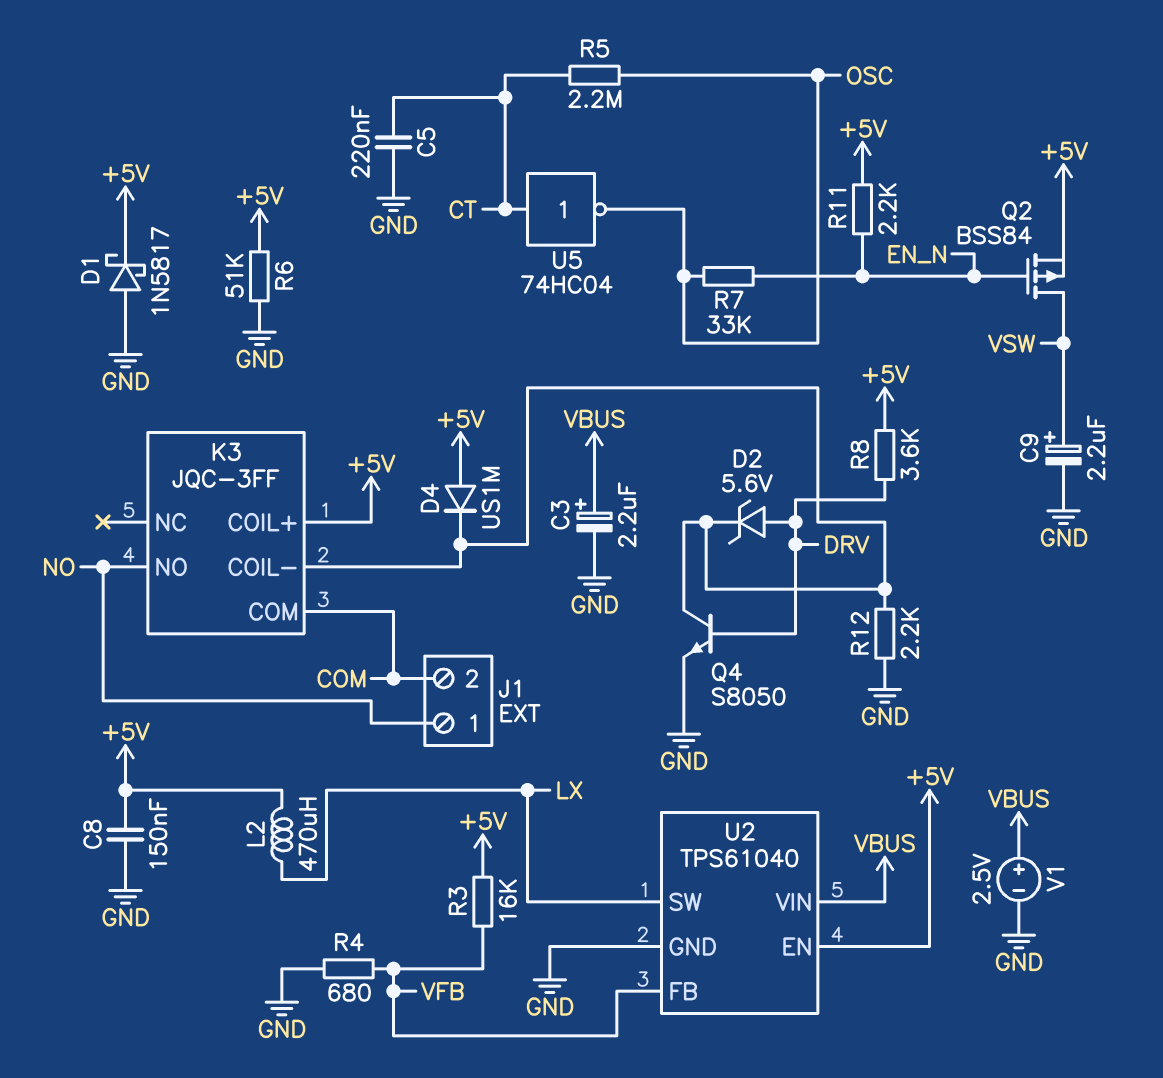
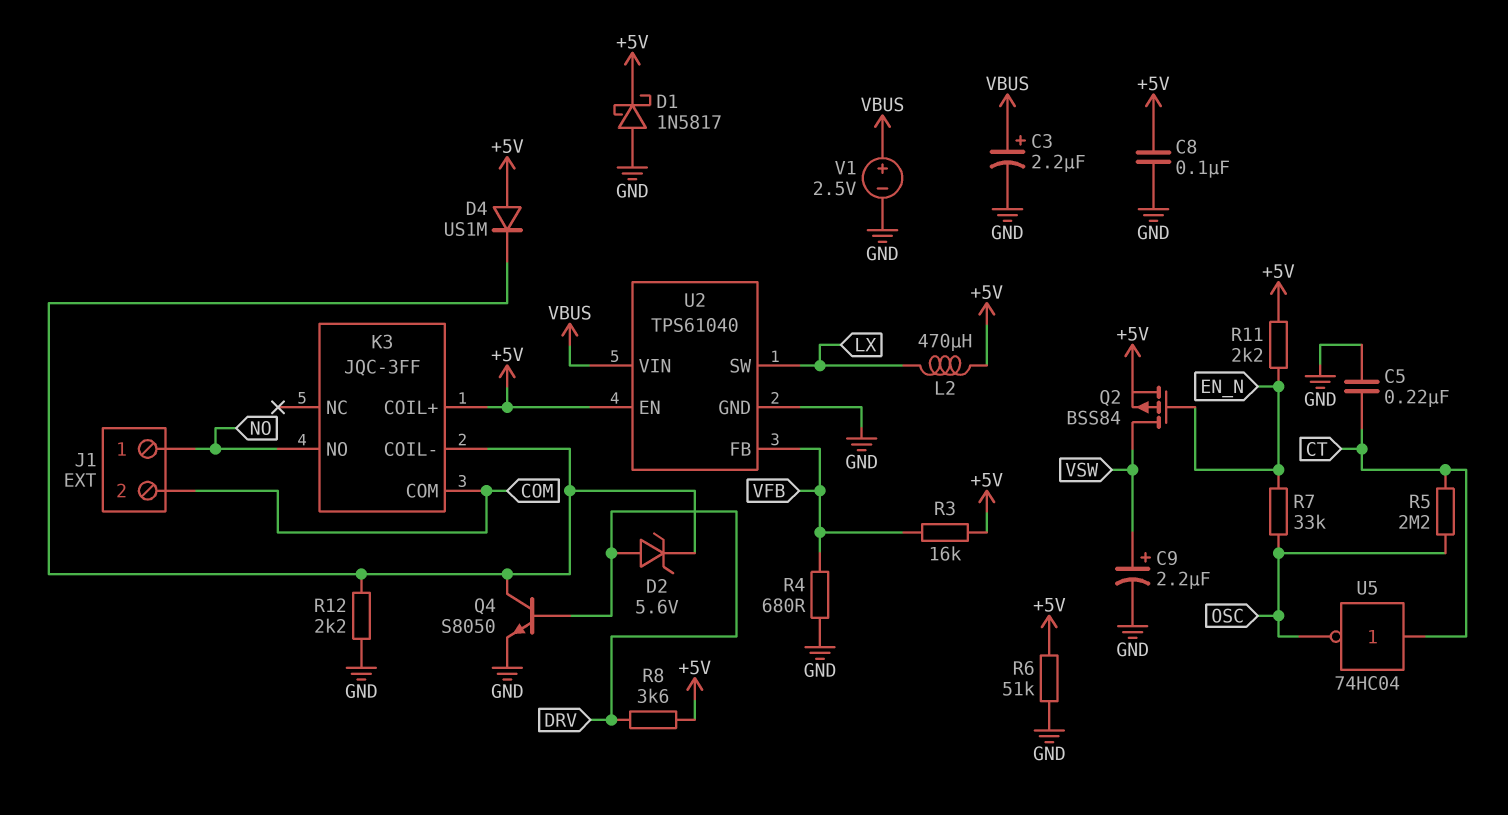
C8: 150nF (+5V, GND) -> 100nF (+5V, GND)

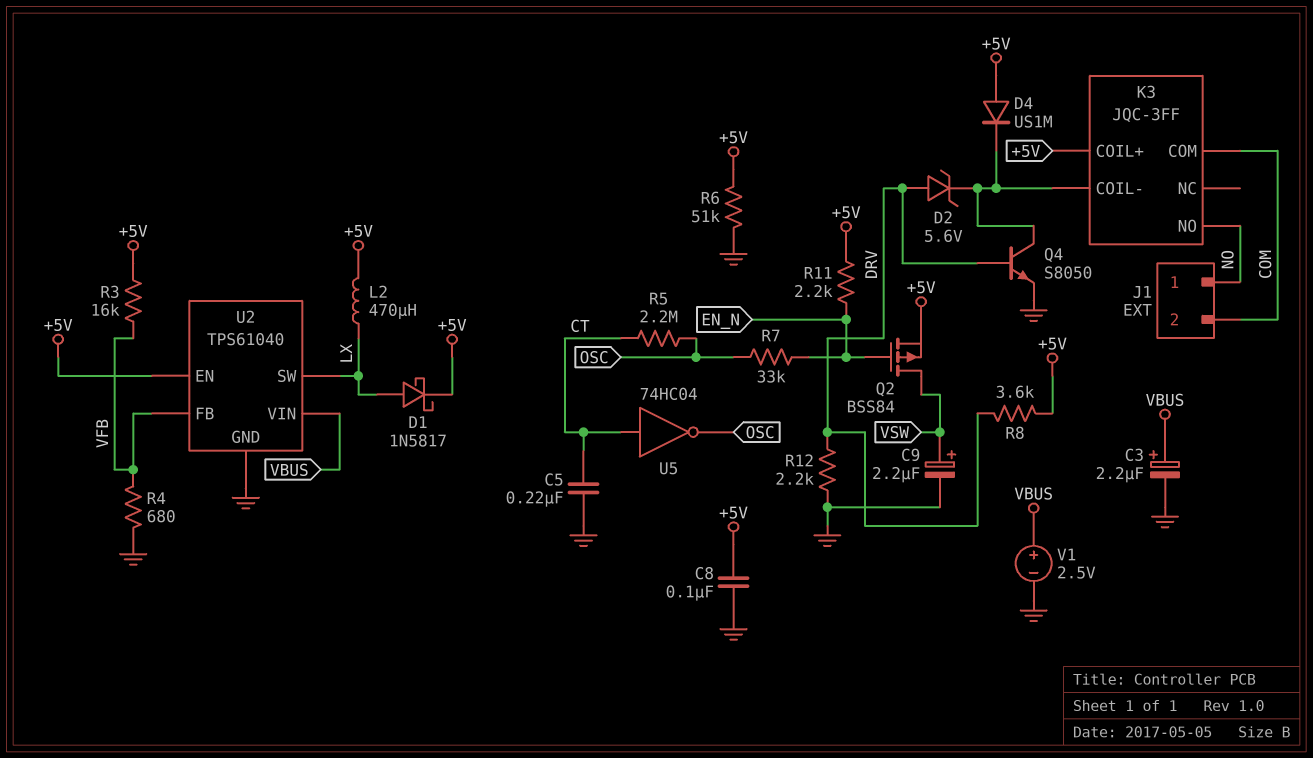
D1: schottky 1N5817 (A GND, K +5V) -> schottky 1N5817 (A LX, K +5V)
R12: 2.2k (GND, K3/COIL-) -> 2.2k (DRV, GND)

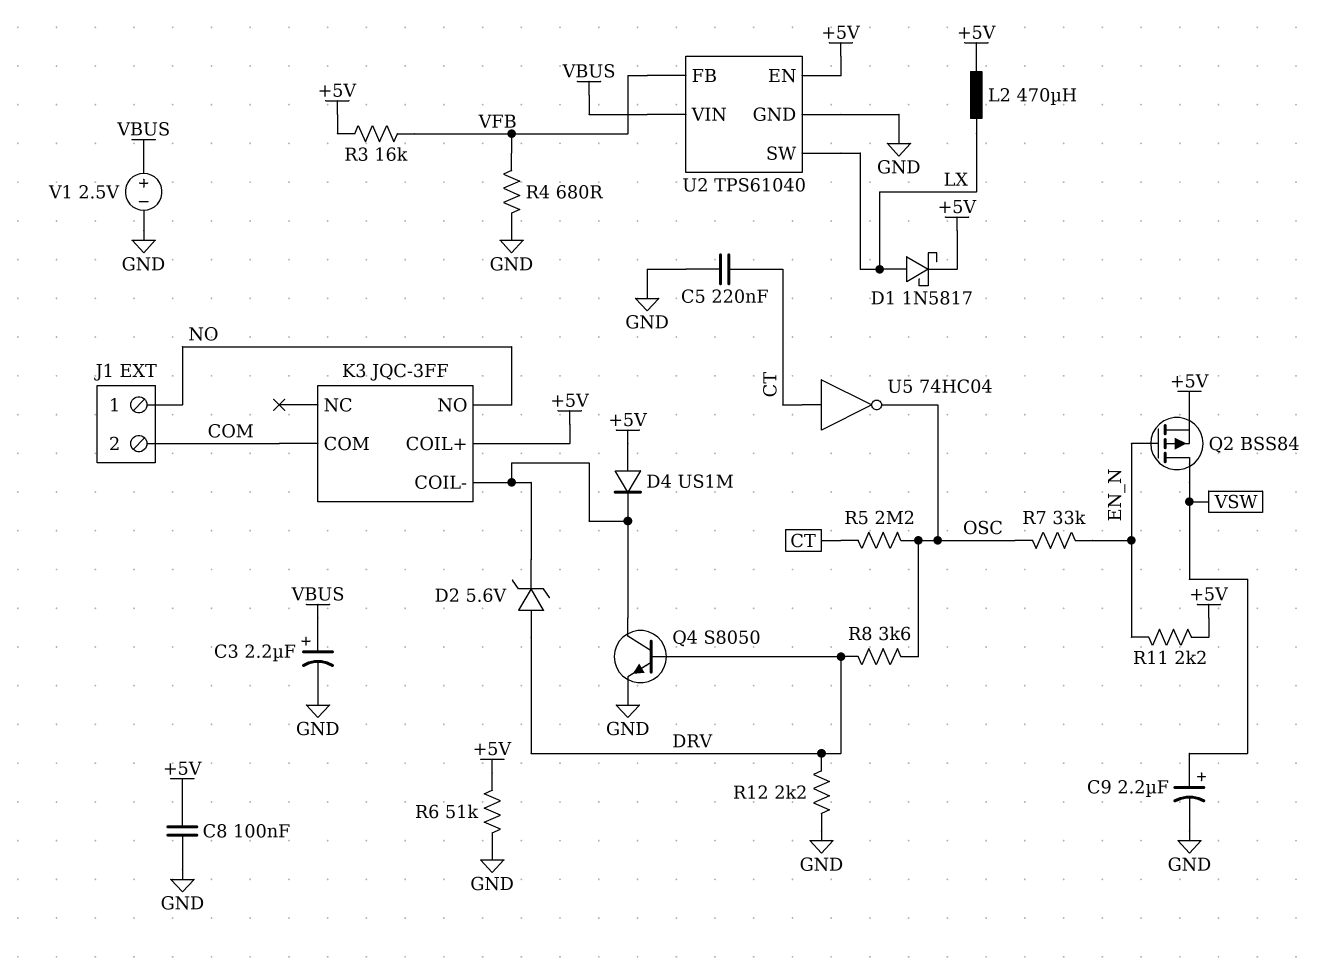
R8: 3.6k (+5V, DRV) -> 3.6k (DRV, OSC)

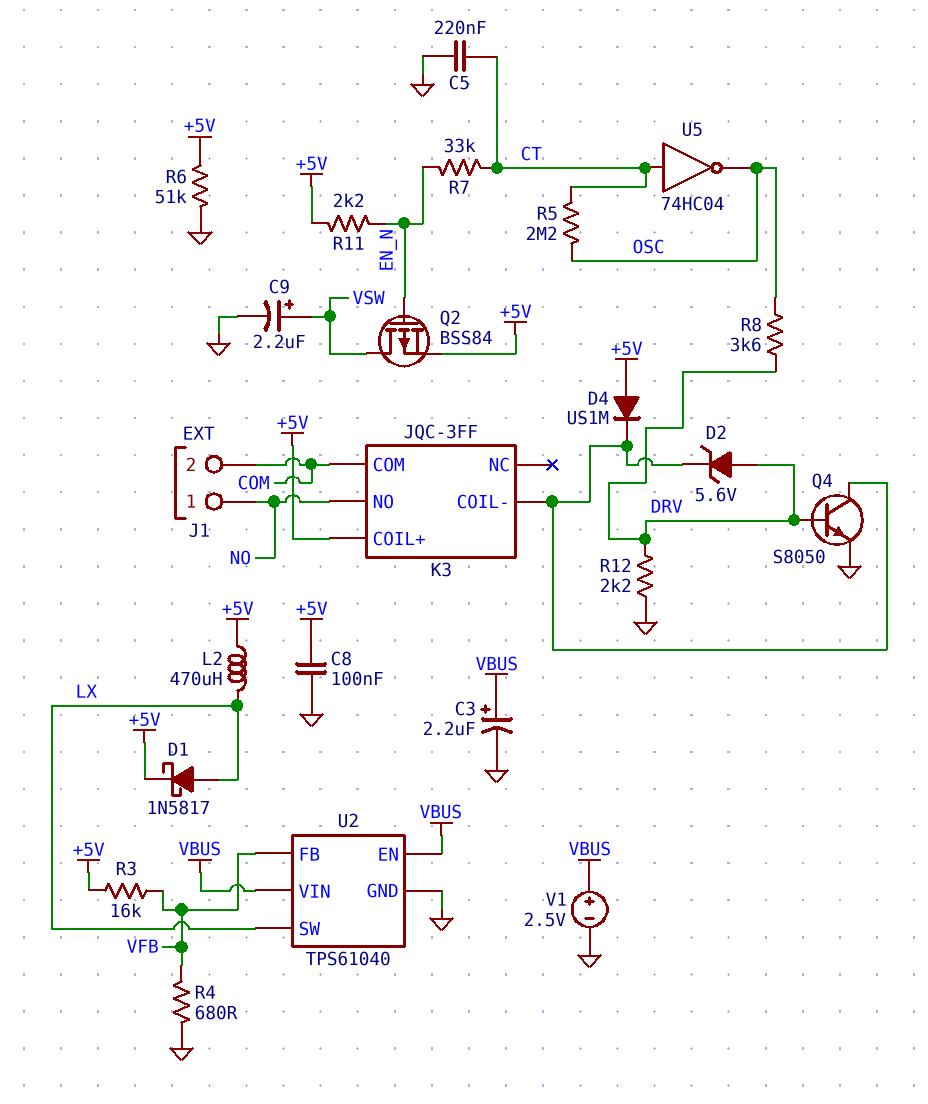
R7: 33k (EN_N, OSC) -> 33k (CT, EN_N)
U2 pin EN: +5V -> VBUS

